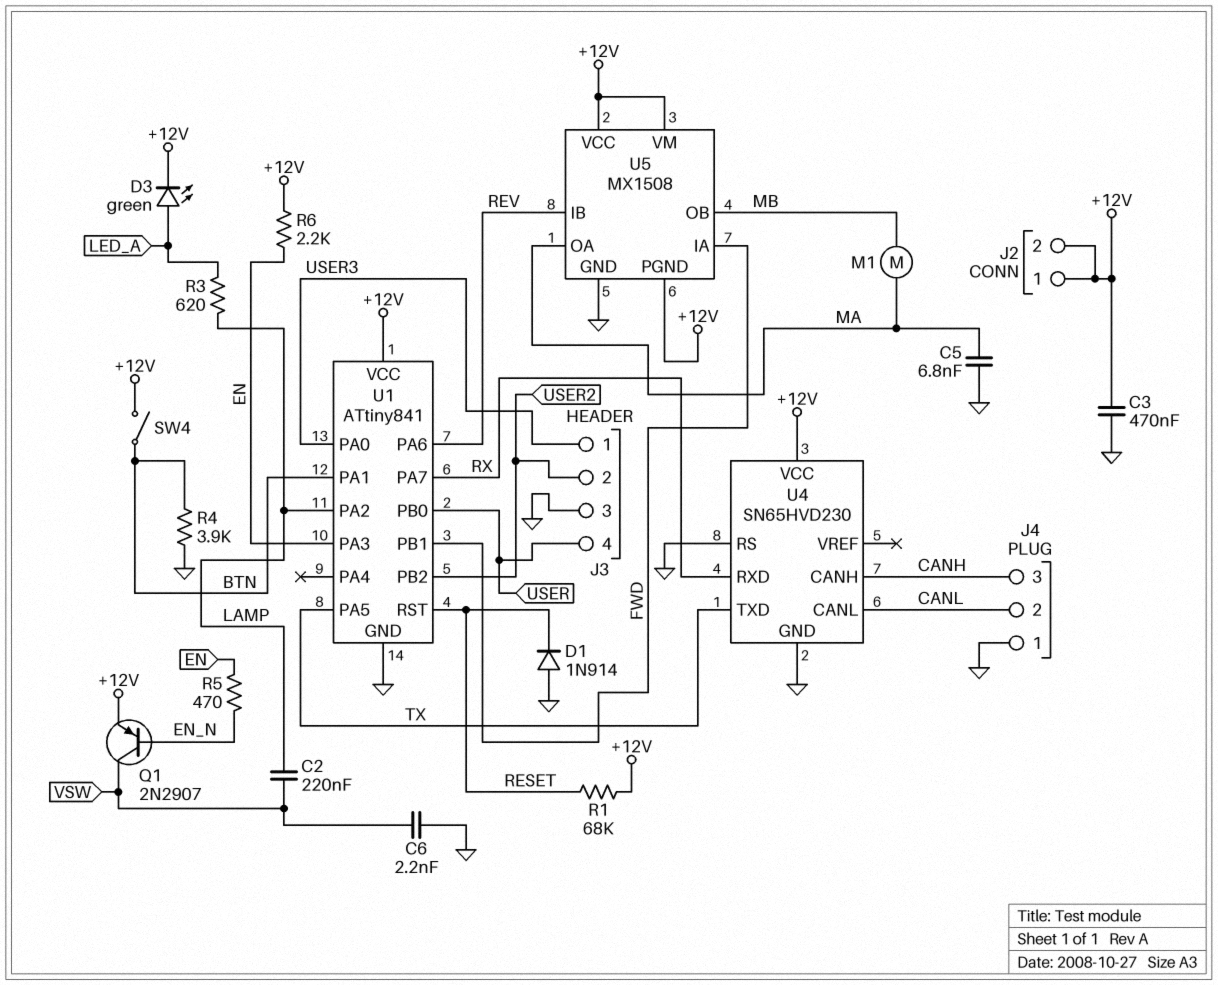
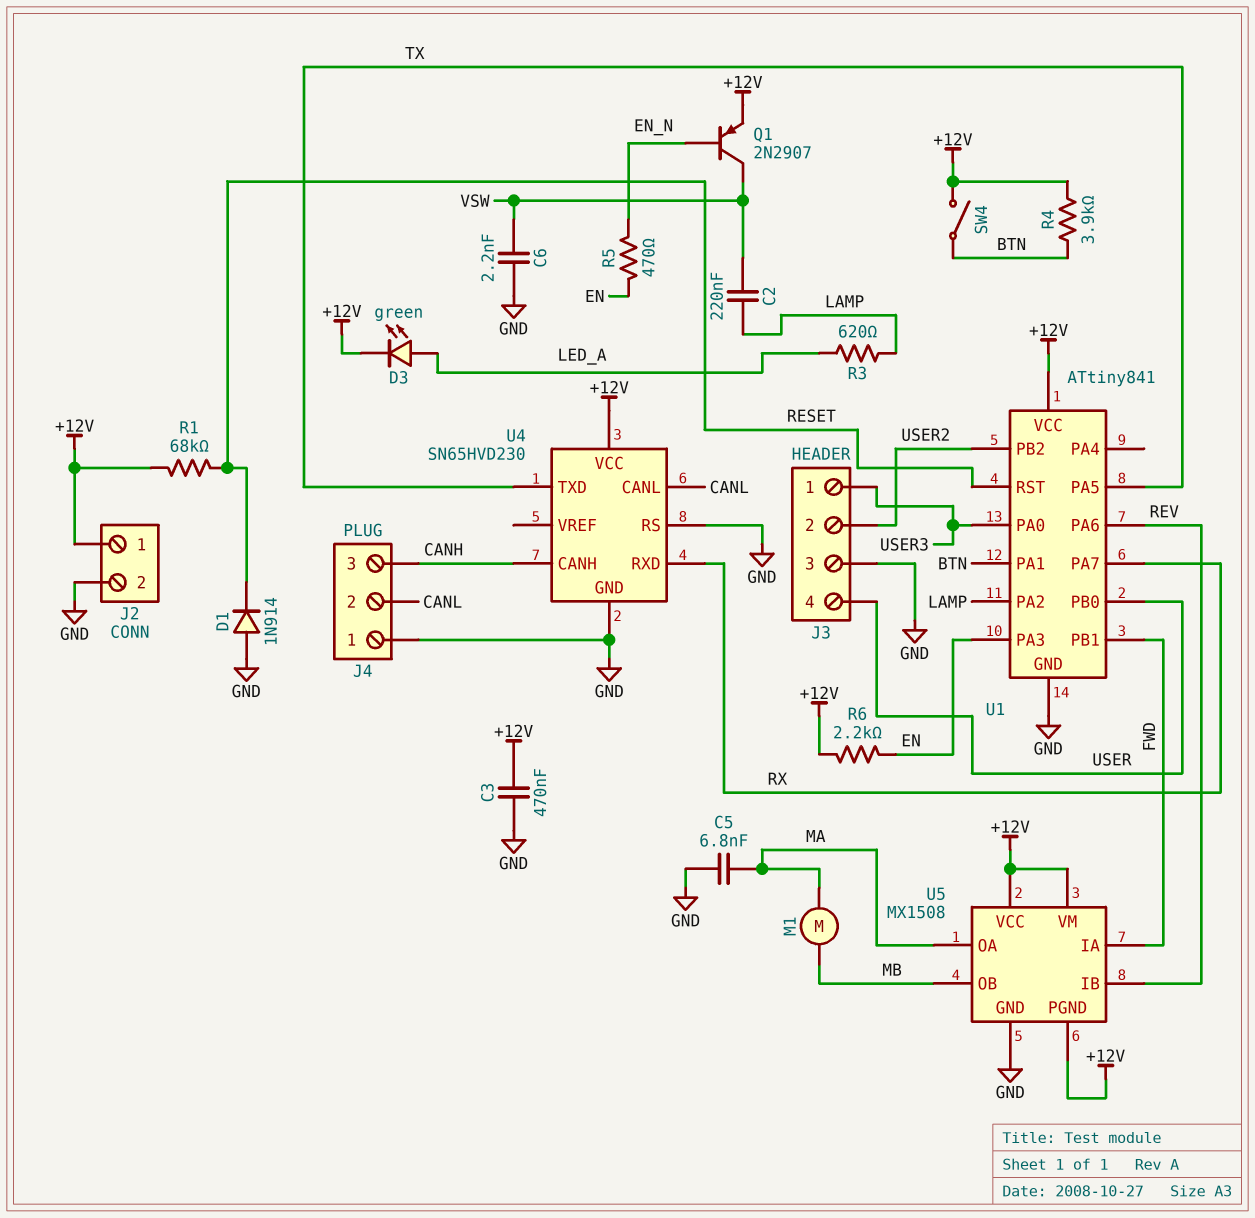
J2 pin 2: +12V -> GND
R4: 3.9k (BTN, GND) -> 3.9k (+12V, BTN)

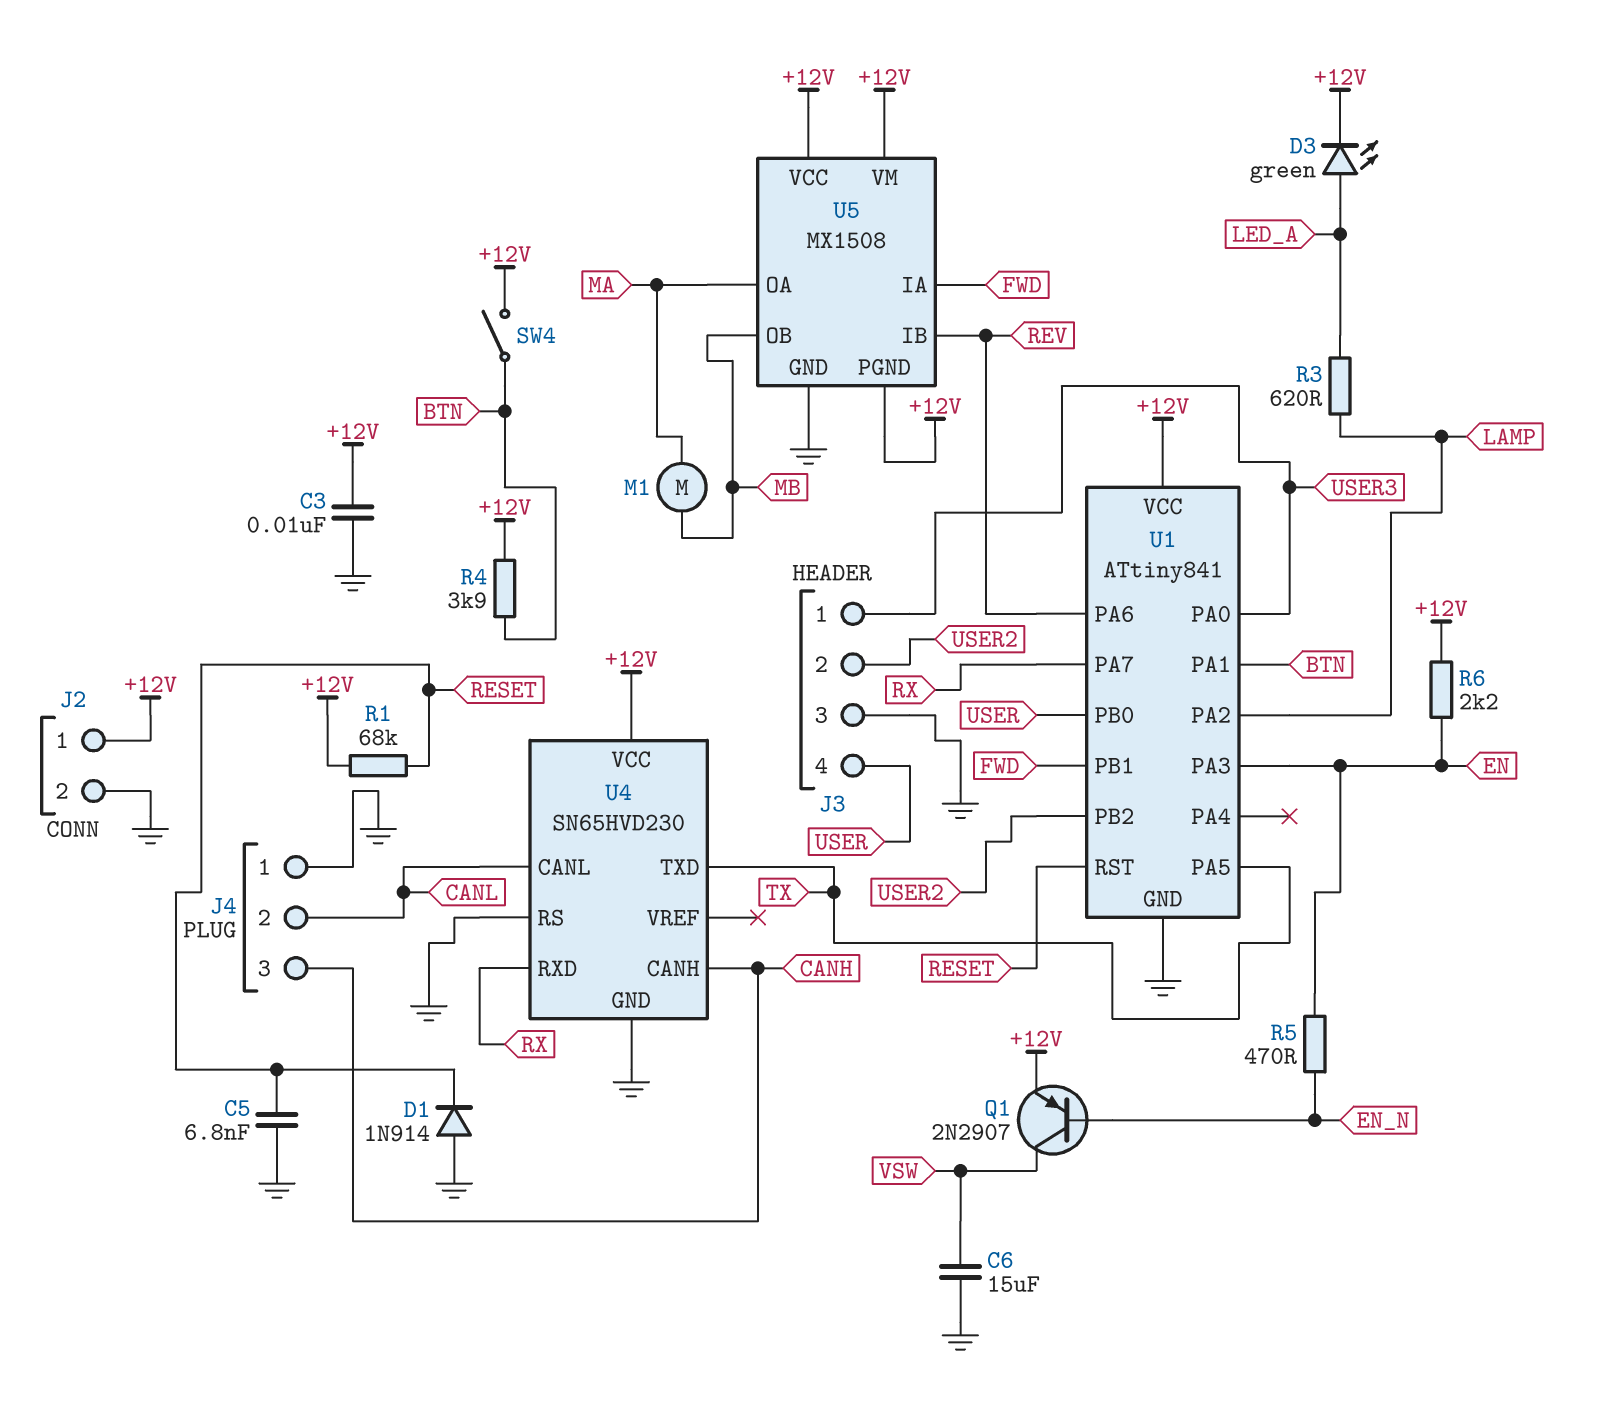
C2: 220nF (LAMP, VSW) -> none
C3: 470nF (+12V, GND) -> 10nF (+12V, GND)
C5: 6.8nF (GND, MA) -> 6.8nF (GND, RESET)
C6: 2.2nF (GND, VSW) -> 15uF (GND, VSW)

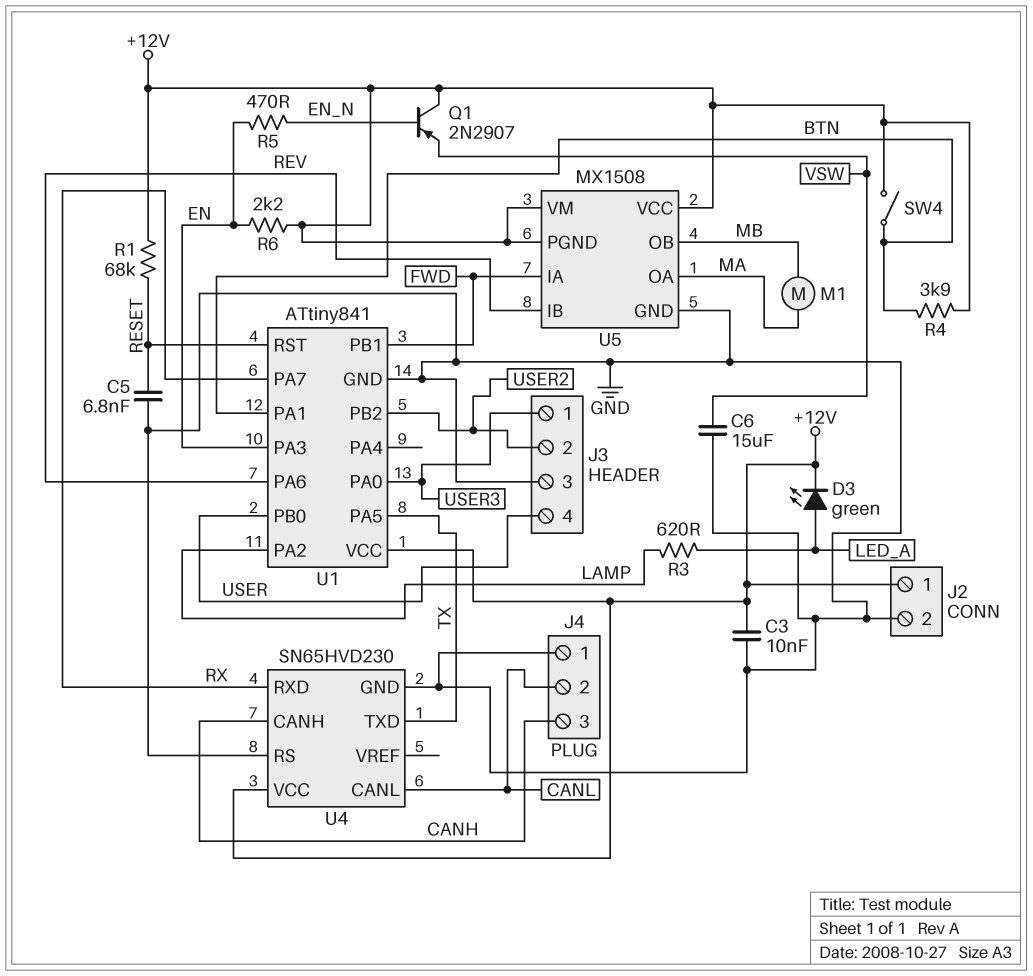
D1: diode 1N914 (A GND, K RESET) -> none
Q1: PNP 2N2907 (B EN_N, C VSW, E +12V) -> PNP 2N2907 (B EN_N, C +12V, E VSW)

